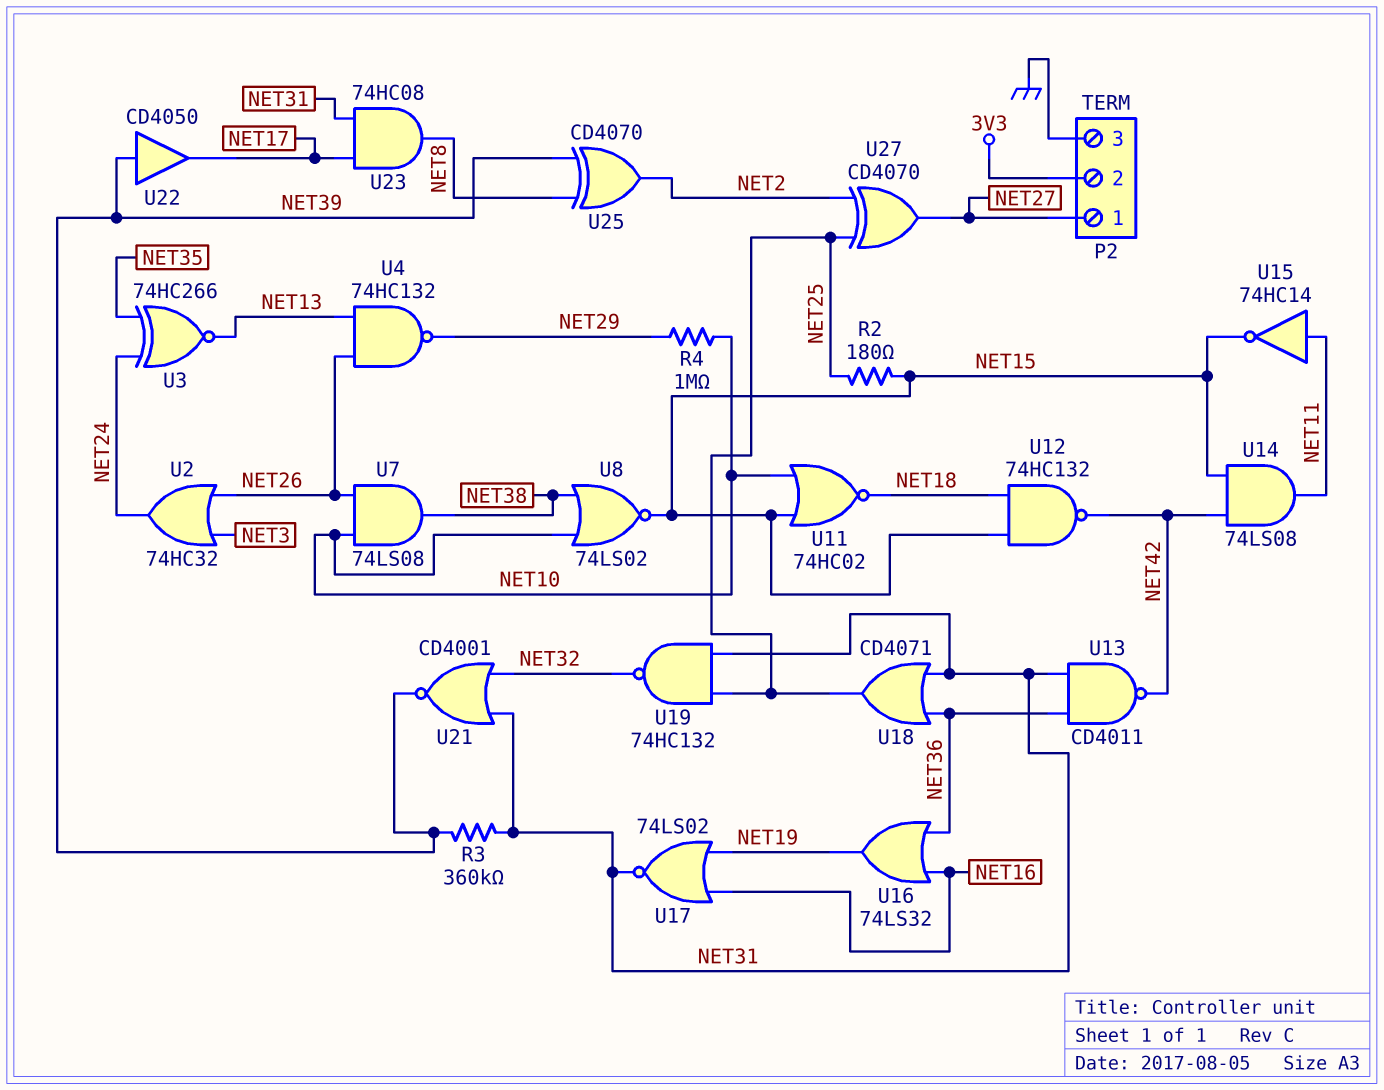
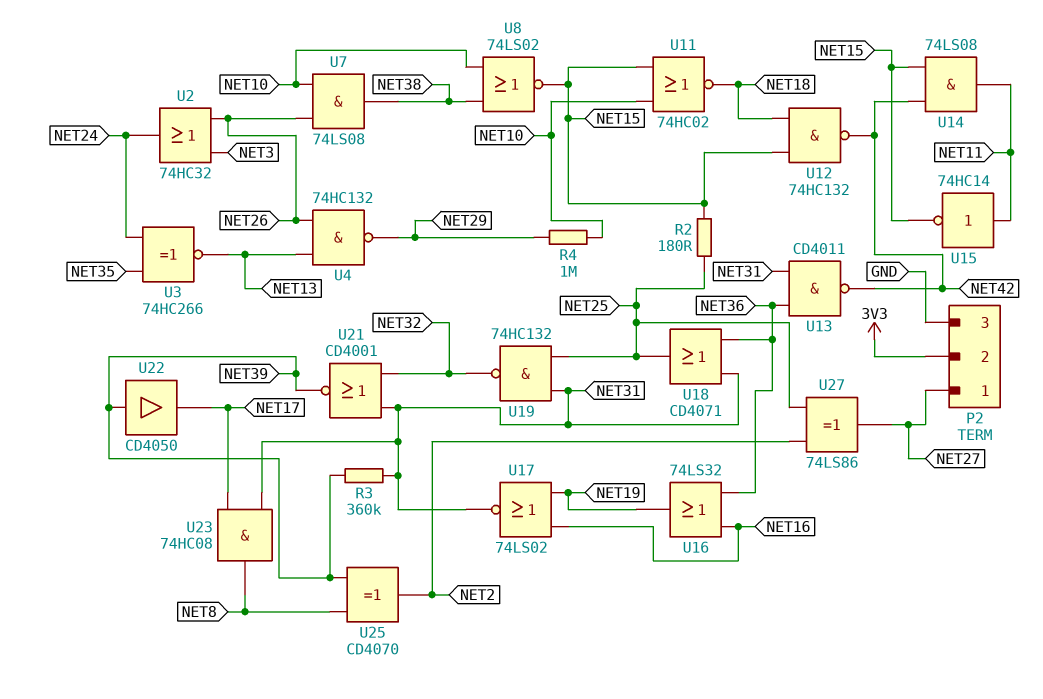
U27: XOR CD4070 (in NET2, in NET25, out NET27) -> XOR 74LS86 (in NET2, in NET25, out NET27)

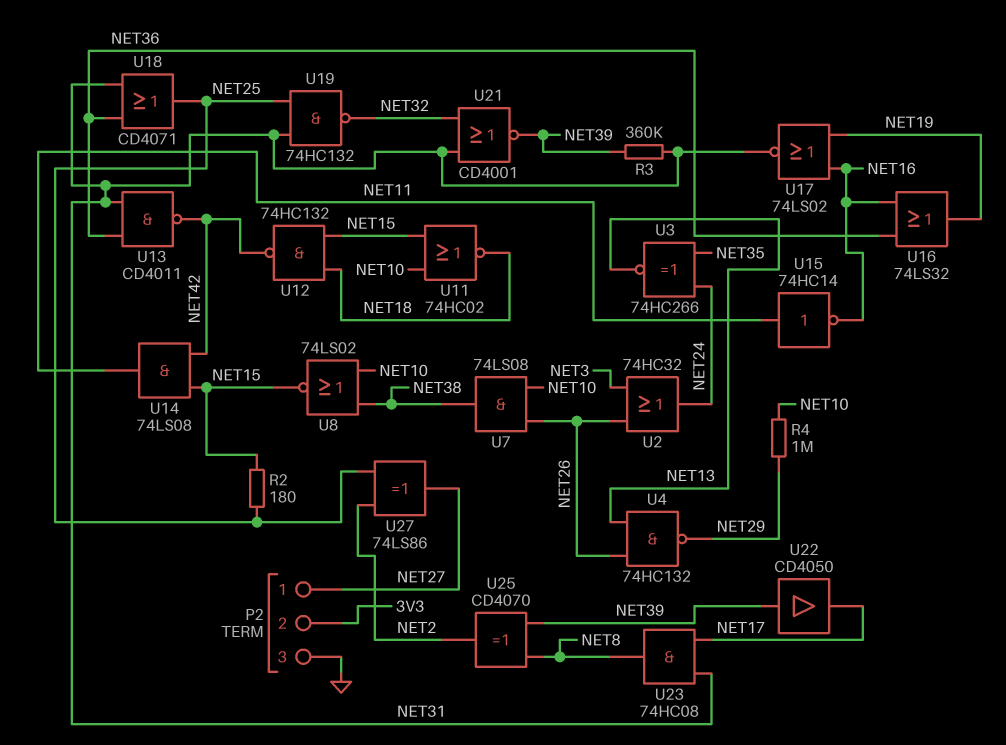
U15: NOT 74HC14 (in NET11, out NET15) -> NOT 74HC14 (in NET11, out NET16)

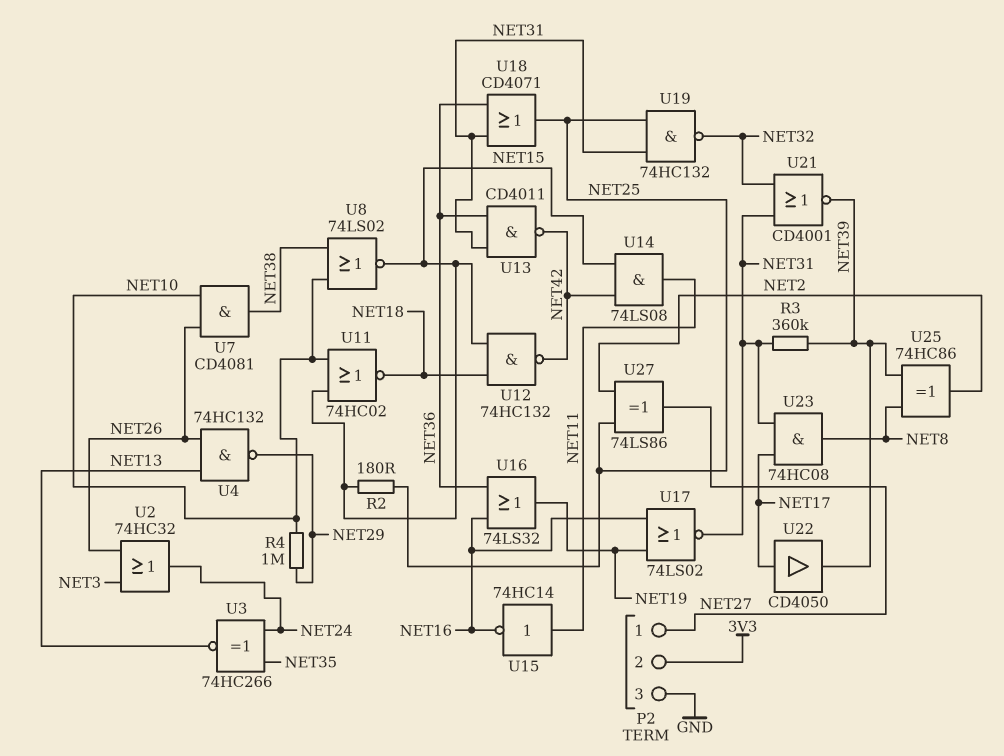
U7: AND 74LS08 (in NET10, in NET26, out NET38) -> AND CD4081 (in NET10, in NET26, out NET38)
U22: buffer CD4050 (in NET39, out NET17) -> buffer CD4050 (in NET17, out NET39)
U25: XOR CD4070 (in NET8, in NET39, out NET2) -> XOR 74HC86 (in NET8, in NET39, out NET2)

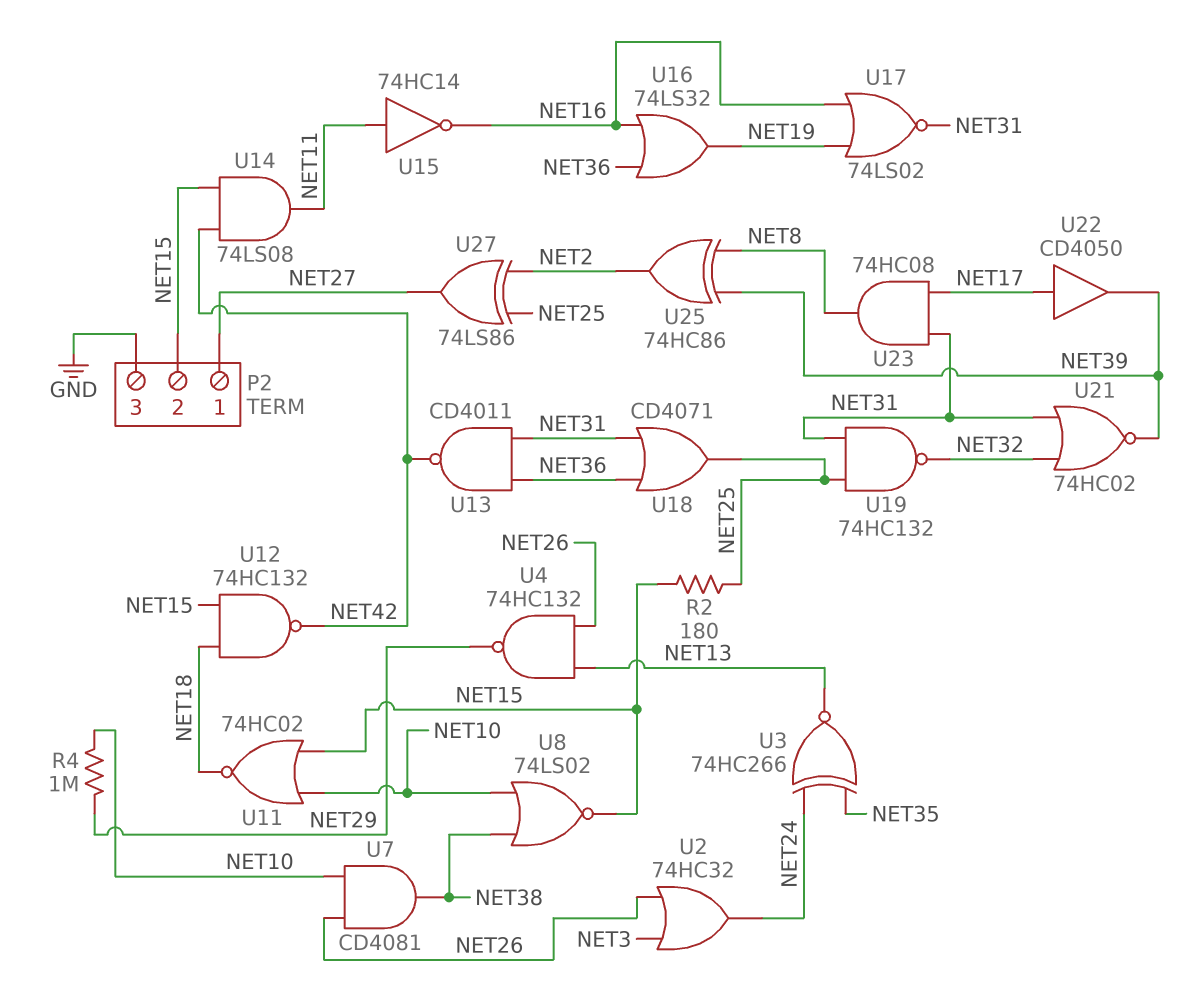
P2 pin 2: 3V3 -> NET15
R3: 360k (NET31, NET39) -> none
U21: NOR CD4001 (in NET31, in NET32, out NET39) -> NOR 74HC02 (in NET31, in NET32, out NET39)

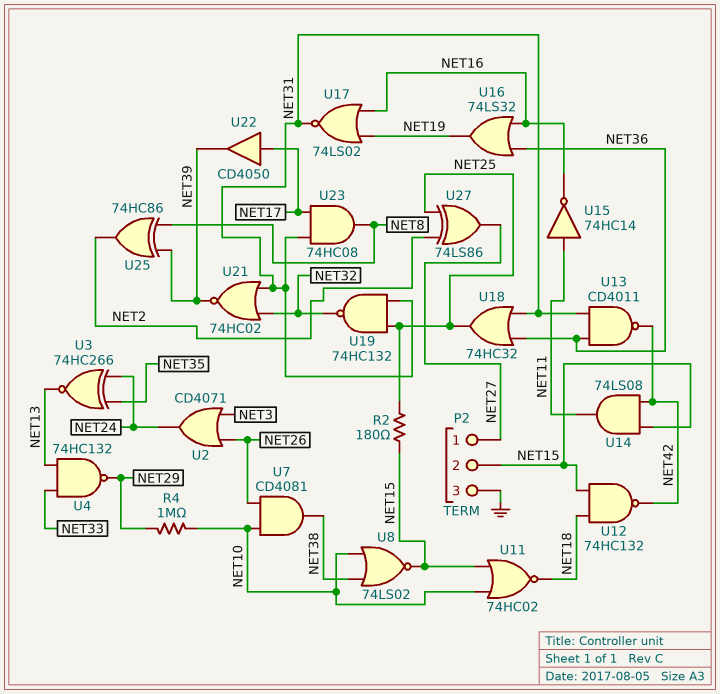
U2: OR 74HC32 (in NET3, in NET26, out NET24) -> OR CD4071 (in NET3, in NET26, out NET24)
U4: NAND 74HC132 (in NET13, in NET26, out NET29) -> NAND 74HC132 (in NET13, in NET33, out NET29)
U18: OR CD4071 (in NET31, in NET36, out NET25) -> OR 74HC32 (in NET31, in NET36, out NET25)

